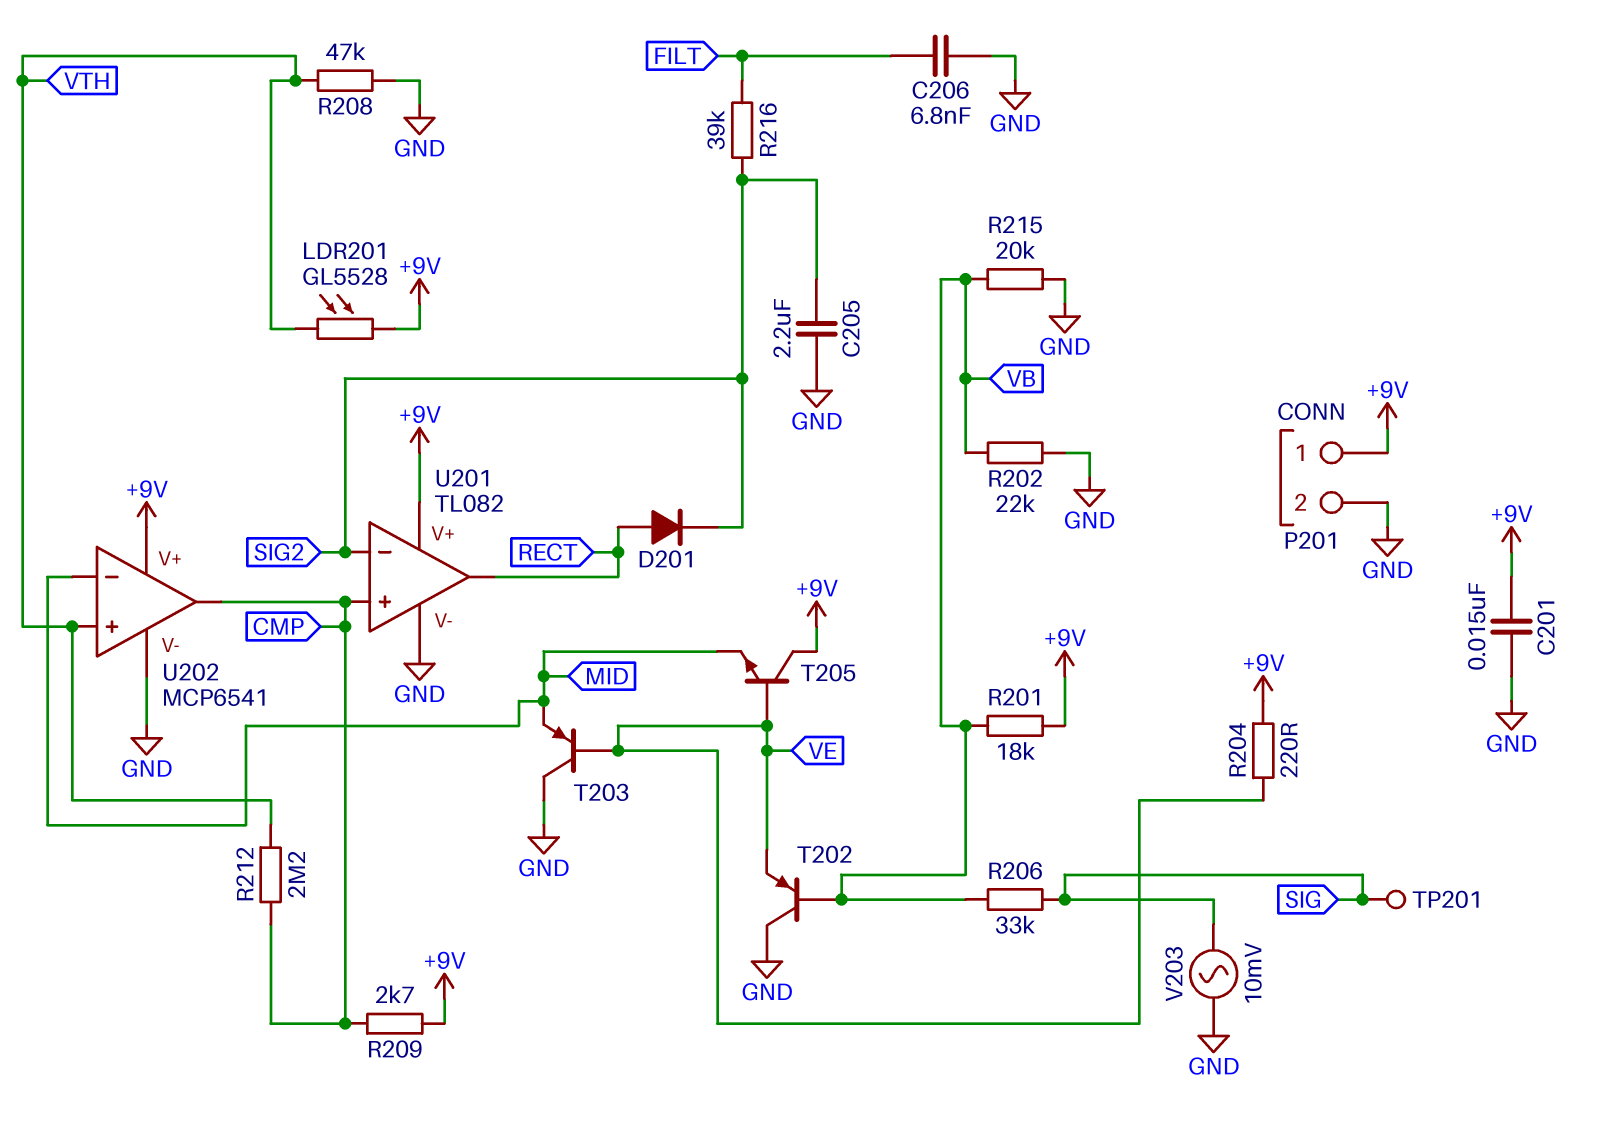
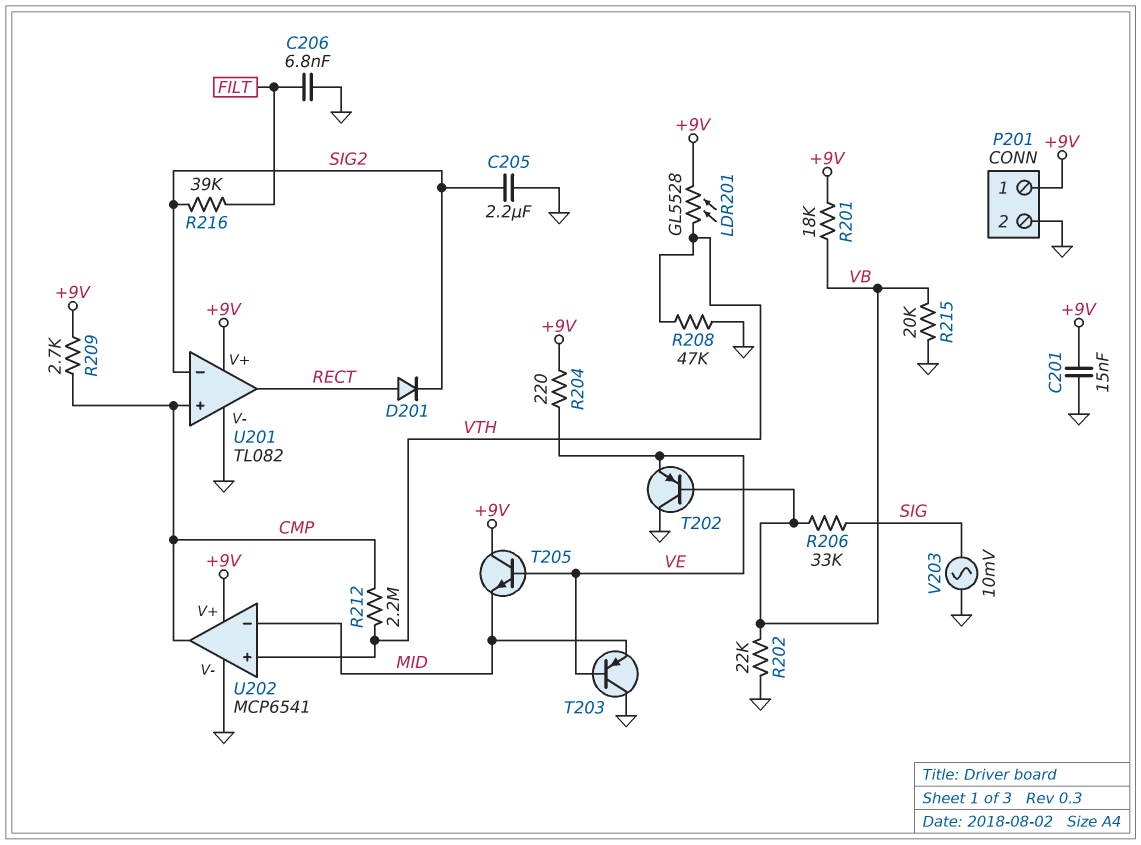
TP201: test point (SIG) -> none

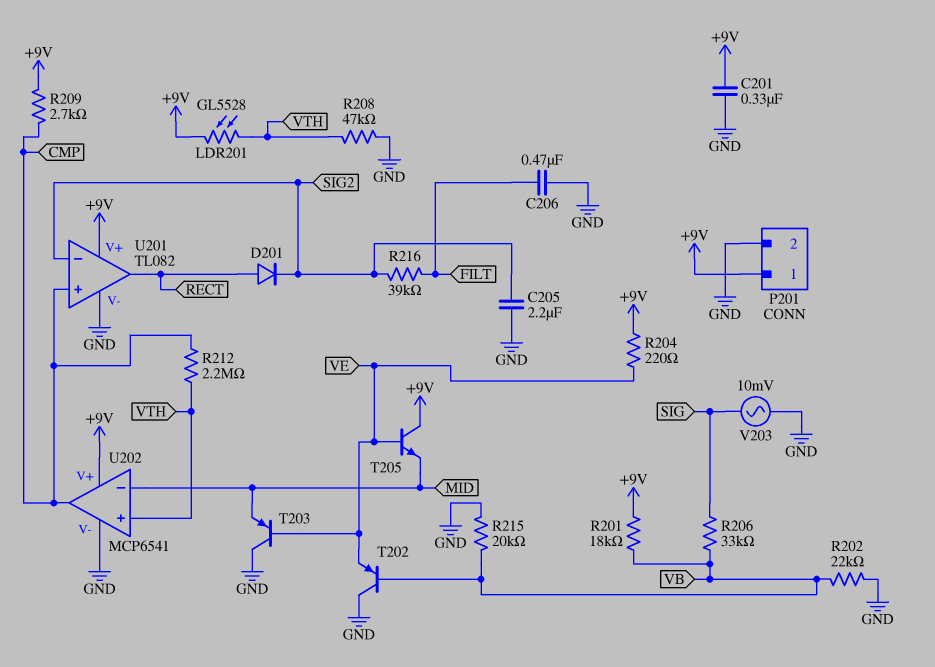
C201: 15nF (+9V, GND) -> 330nF (+9V, GND)
C206: 6.8nF (FILT, GND) -> 470nF (FILT, GND)

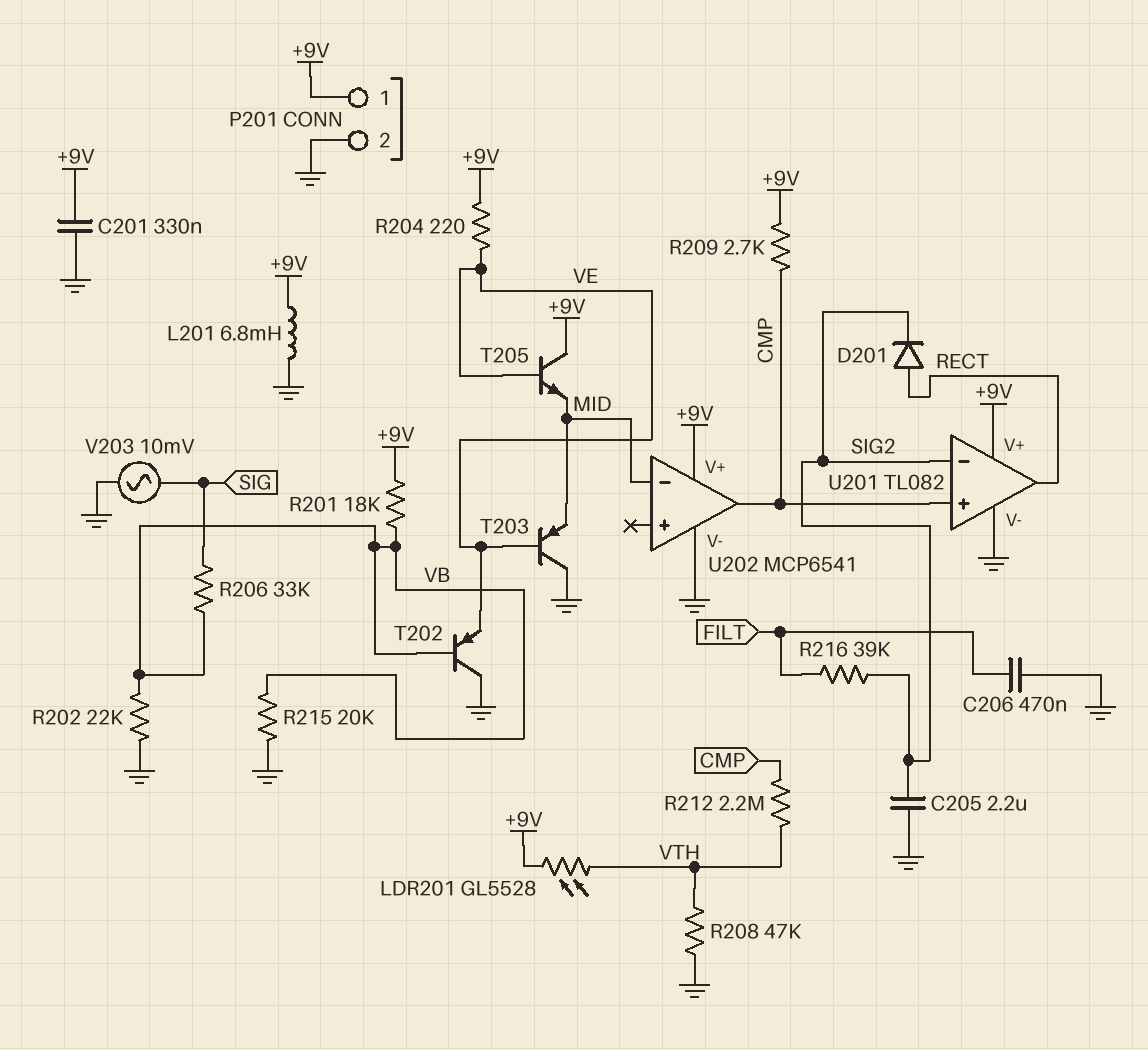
L201: none -> 6.8mH (+9V, GND)
U202 pin in+: VTH -> none

